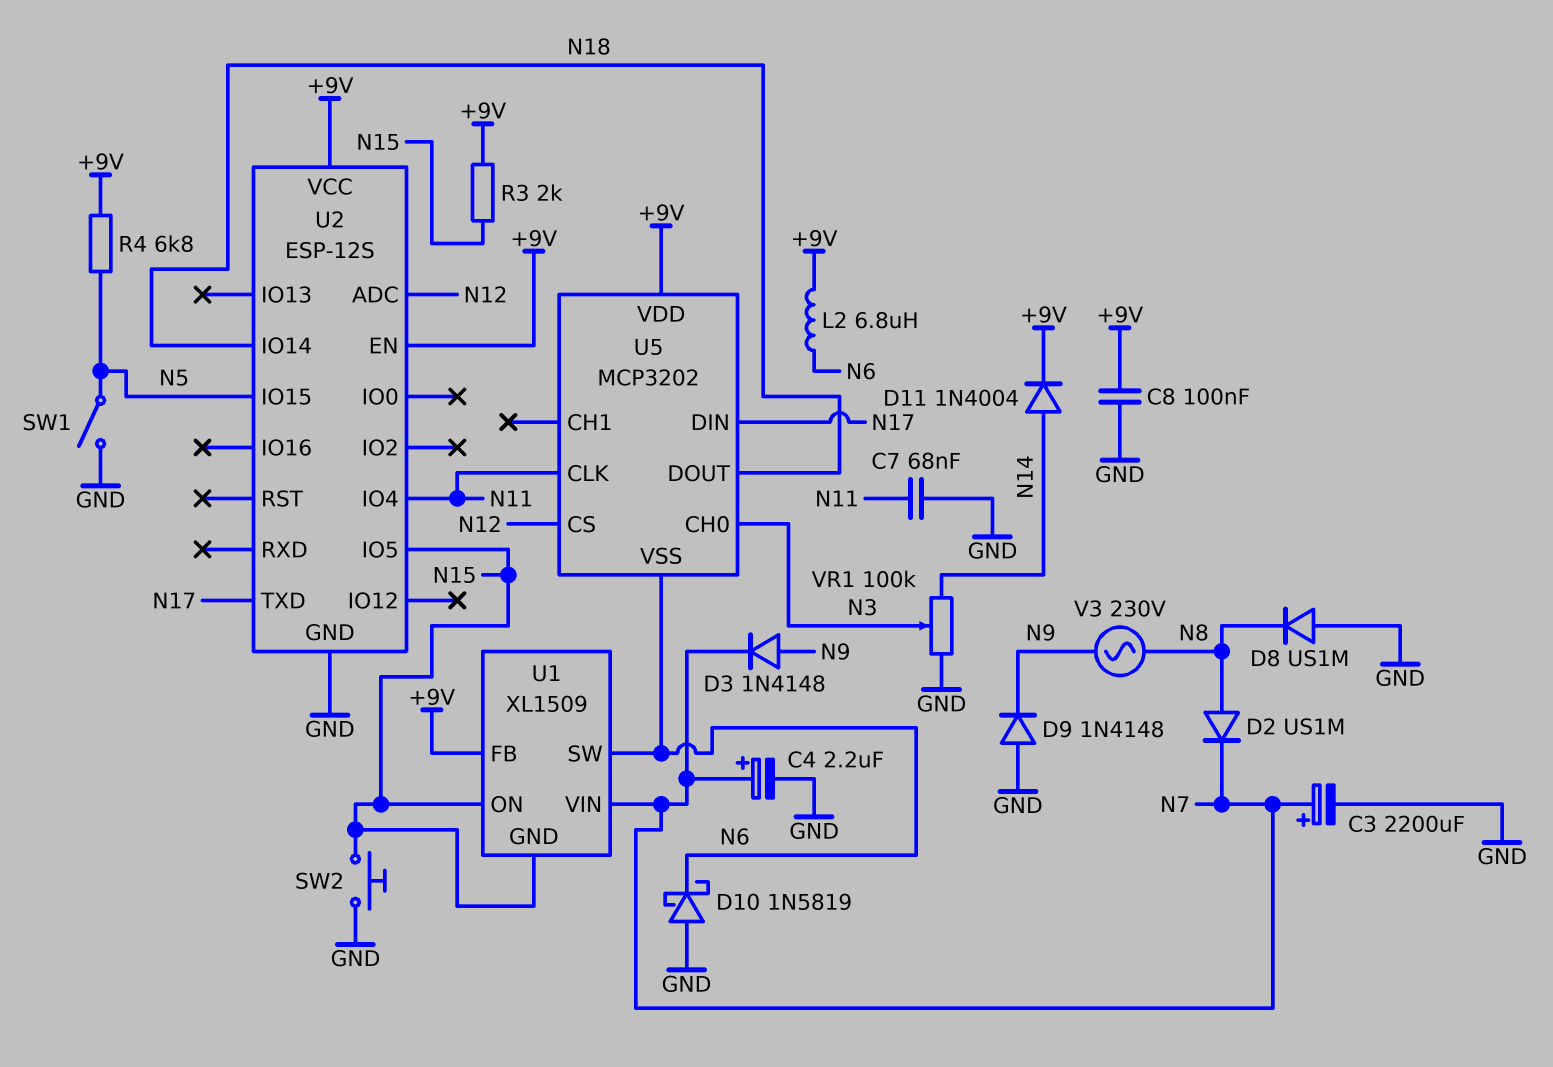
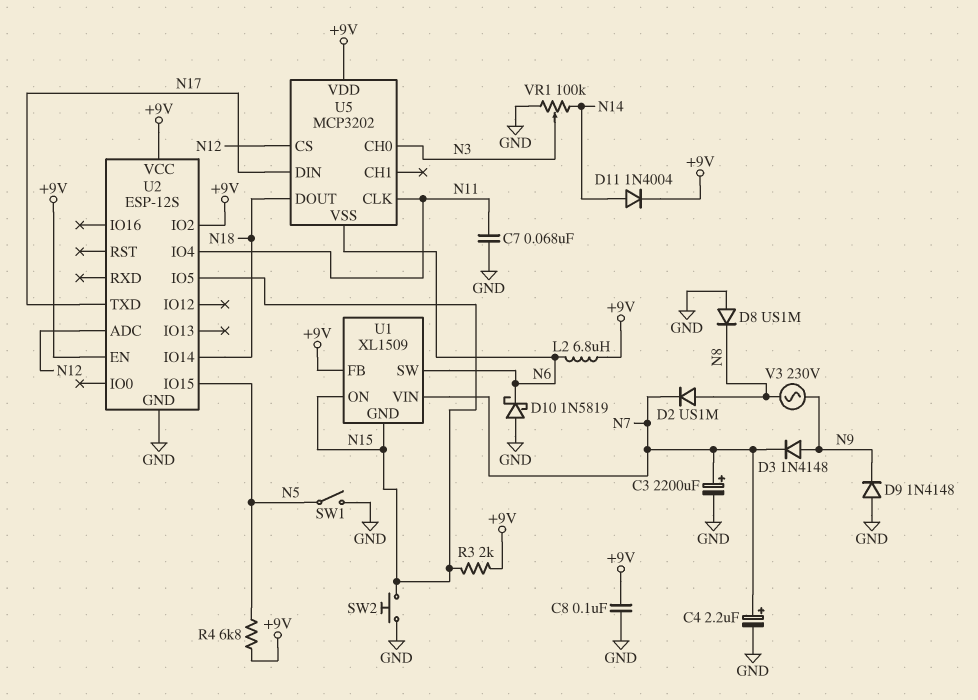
U2 pin IO2: none -> +9V

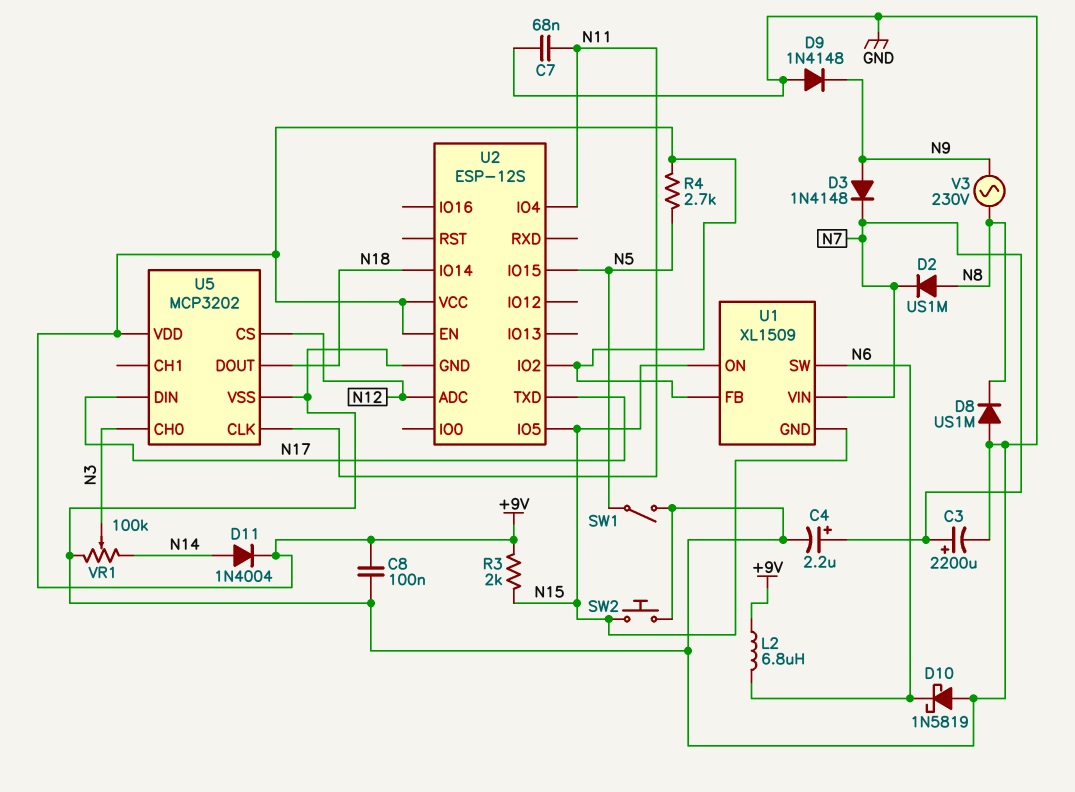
R4: 6.8k (+9V, N5) -> 2.7k (+9V, N5)
U5 pin VSS: N6 -> GND

